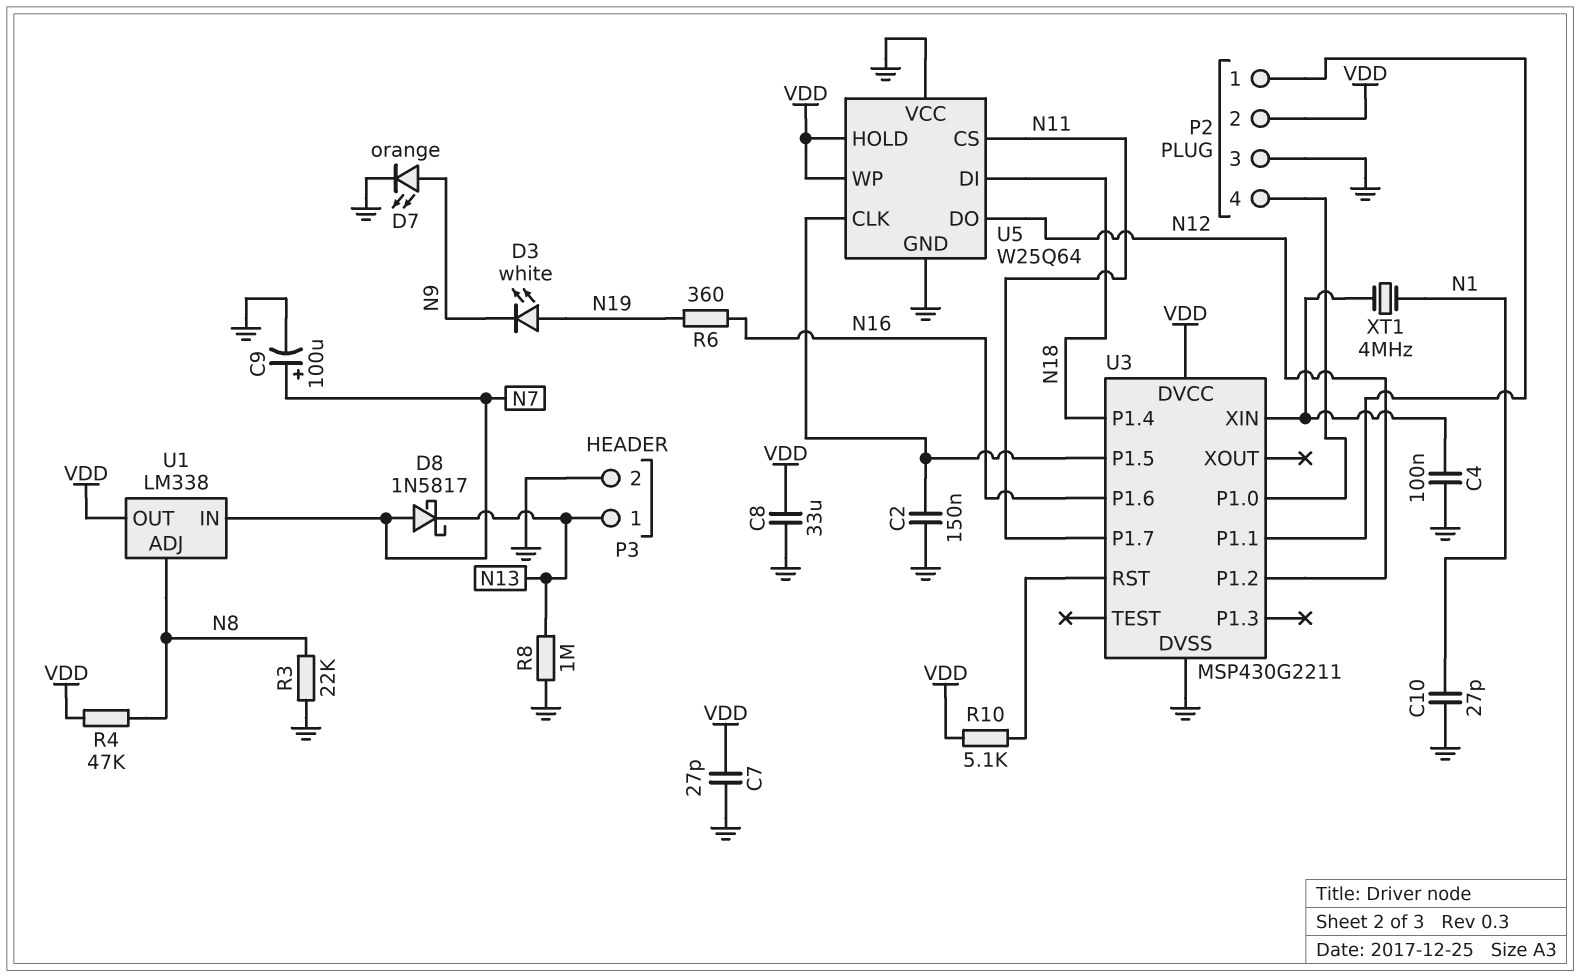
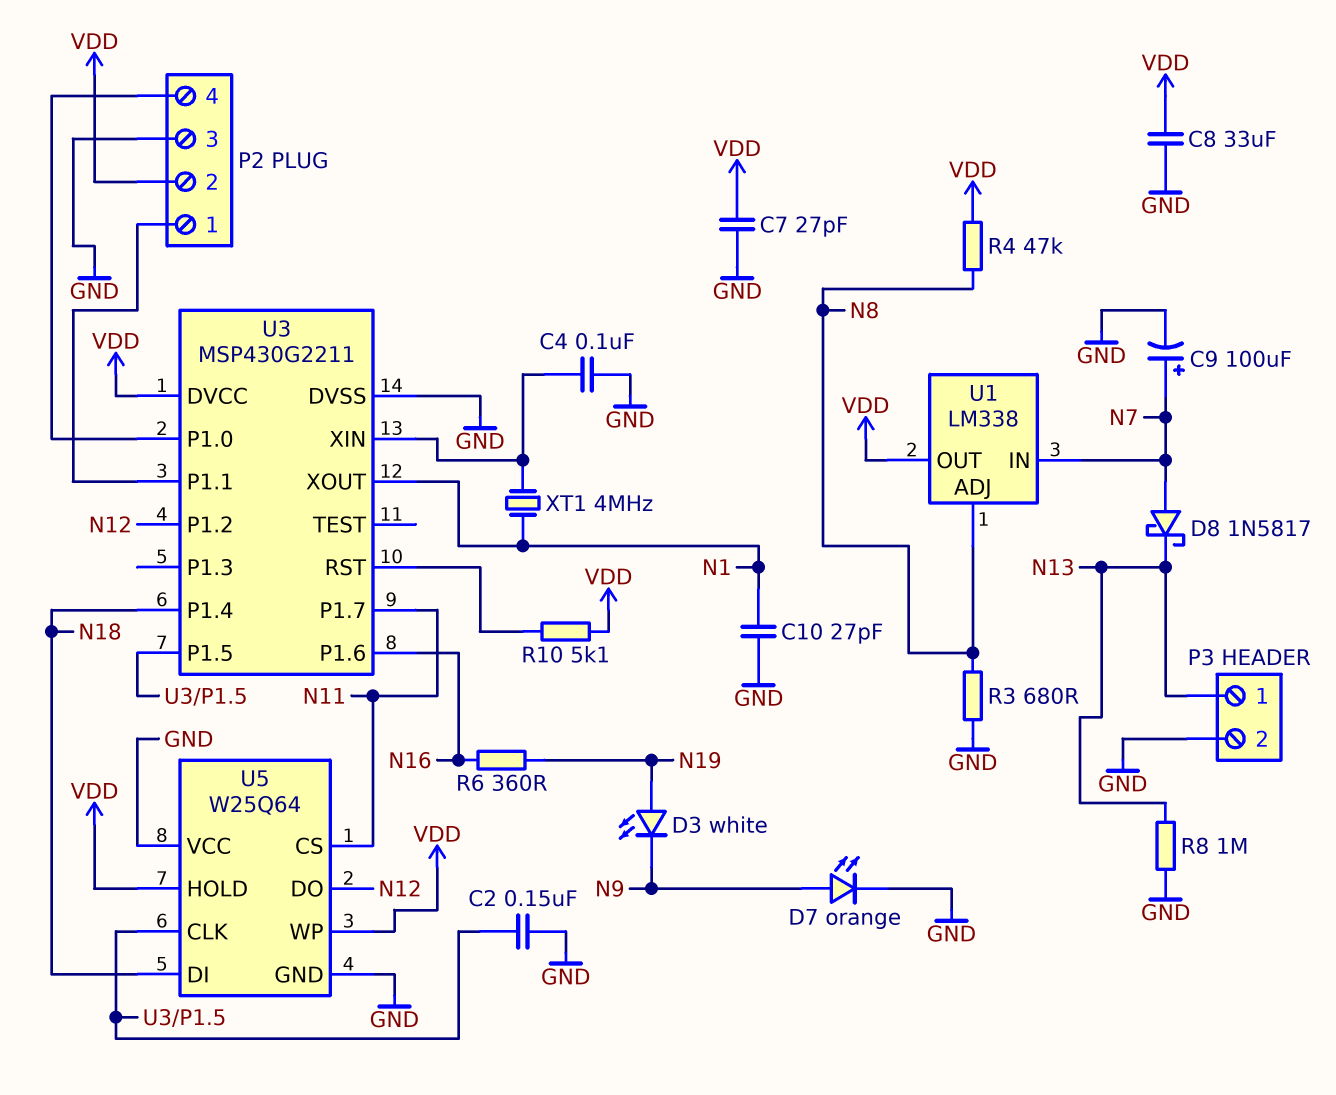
R3: 22k (GND, N8) -> 680 (GND, N8)
U3 pin XOUT: none -> N1

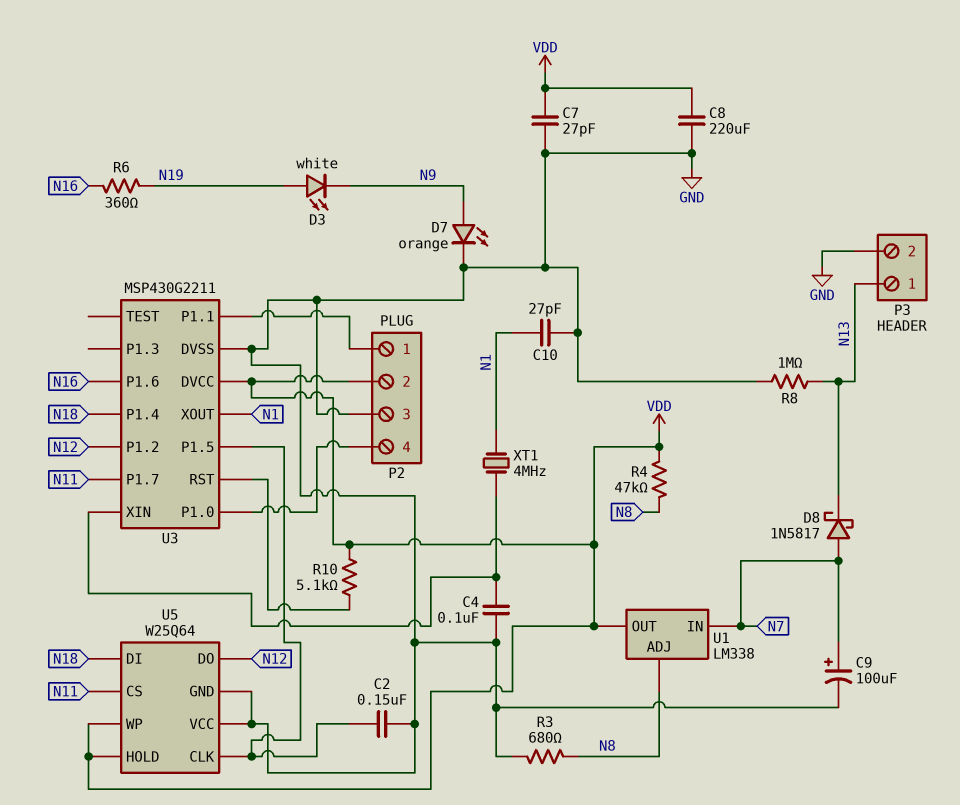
C8: 33uF (GND, VDD) -> 220uF (GND, VDD)

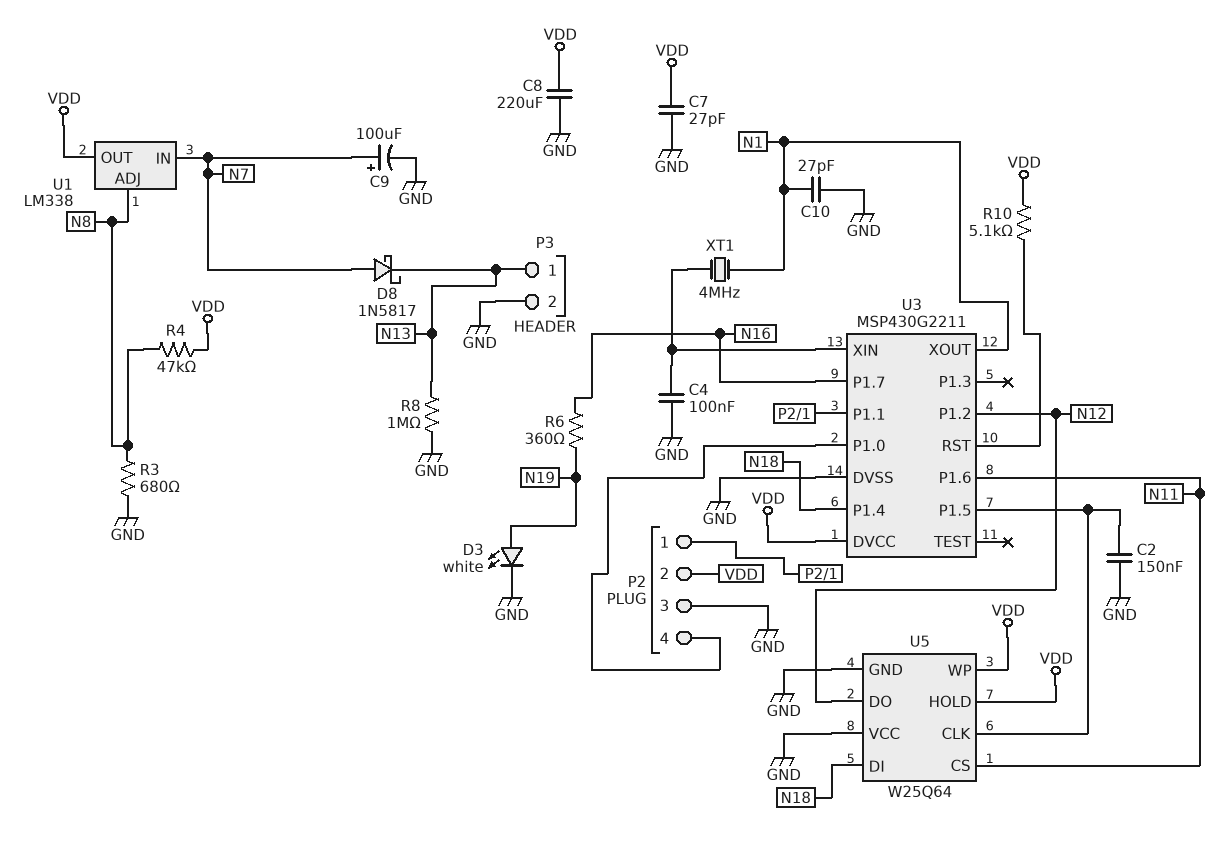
D3: LED white (A N19, K N9) -> LED white (A N19, K GND)
D7: LED orange (A N9, K GND) -> none
U3 pin P1.6: N16 -> N11
U3 pin P1.7: N11 -> N16

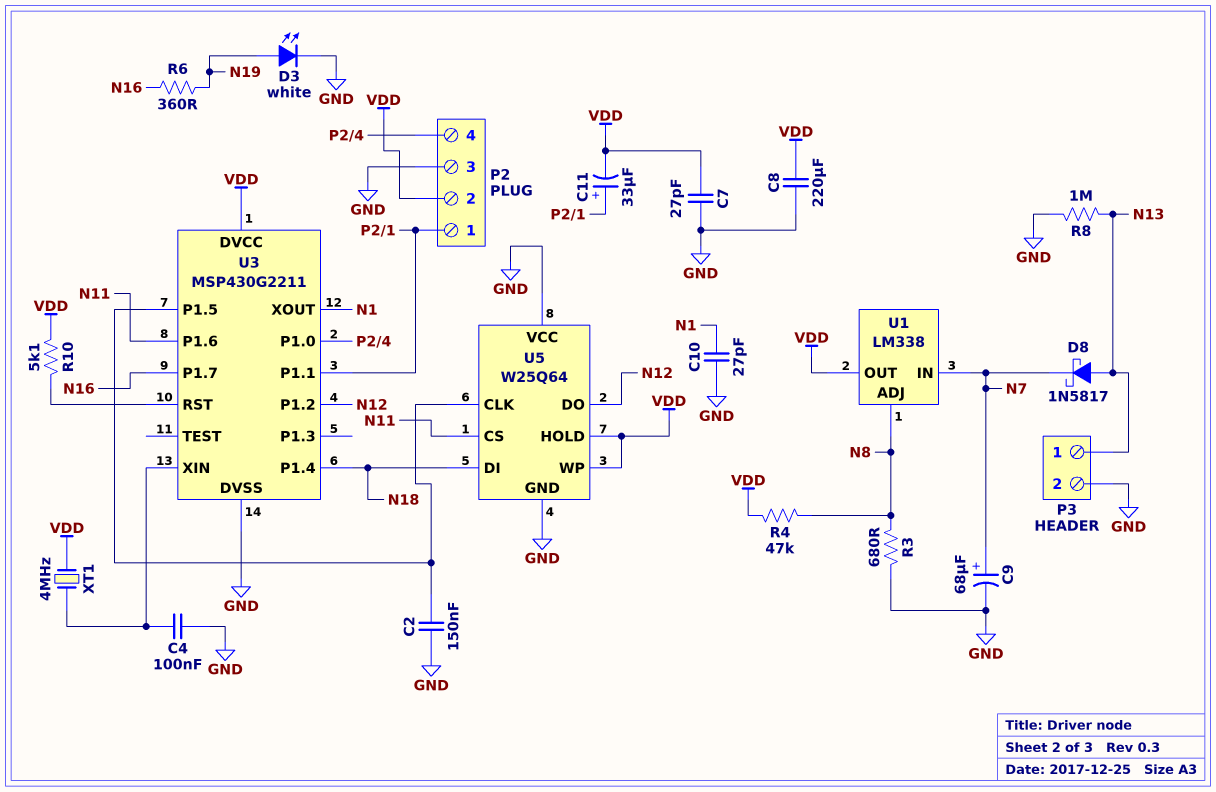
C9: 100uF (plus N7, minus GND) -> 68uF (plus N7, minus GND)
C11: none -> 33uF (plus P2/1, minus VDD)
D8: schottky 1N5817 (A N7, K N13) -> schottky 1N5817 (A N13, K N7)
XT1: 4MHz (N1, U3/XIN) -> 4MHz (U3/XIN, VDD)

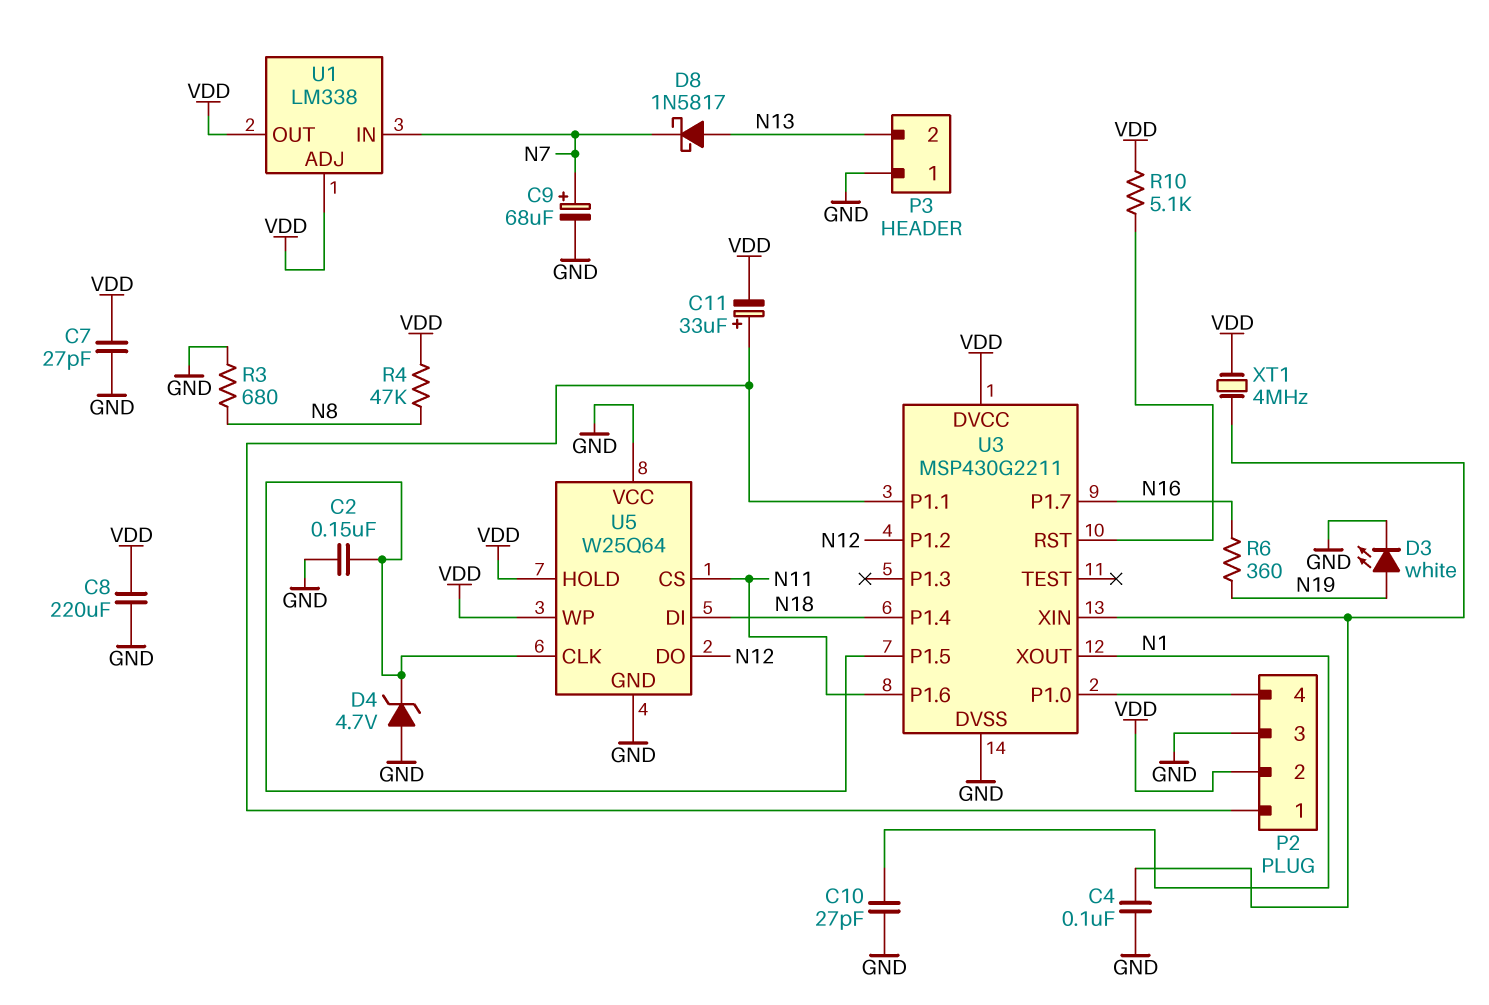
D4: none -> zener 4.7V (A GND, K U3/P1.5)
P3 pin 1: N13 -> GND
P3 pin 2: GND -> N13
R8: 1M (GND, N13) -> none
U1 pin ADJ: N8 -> VDD

